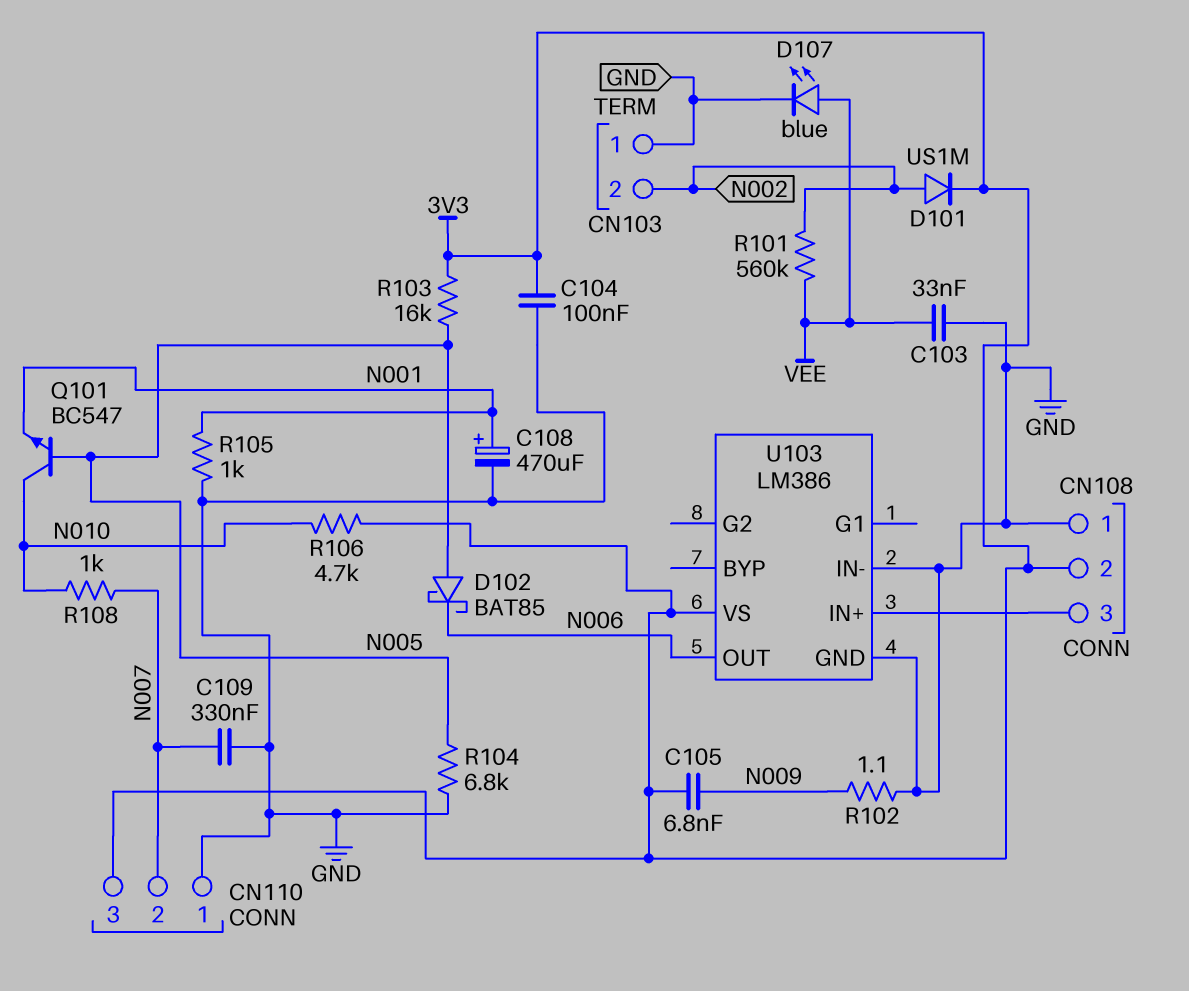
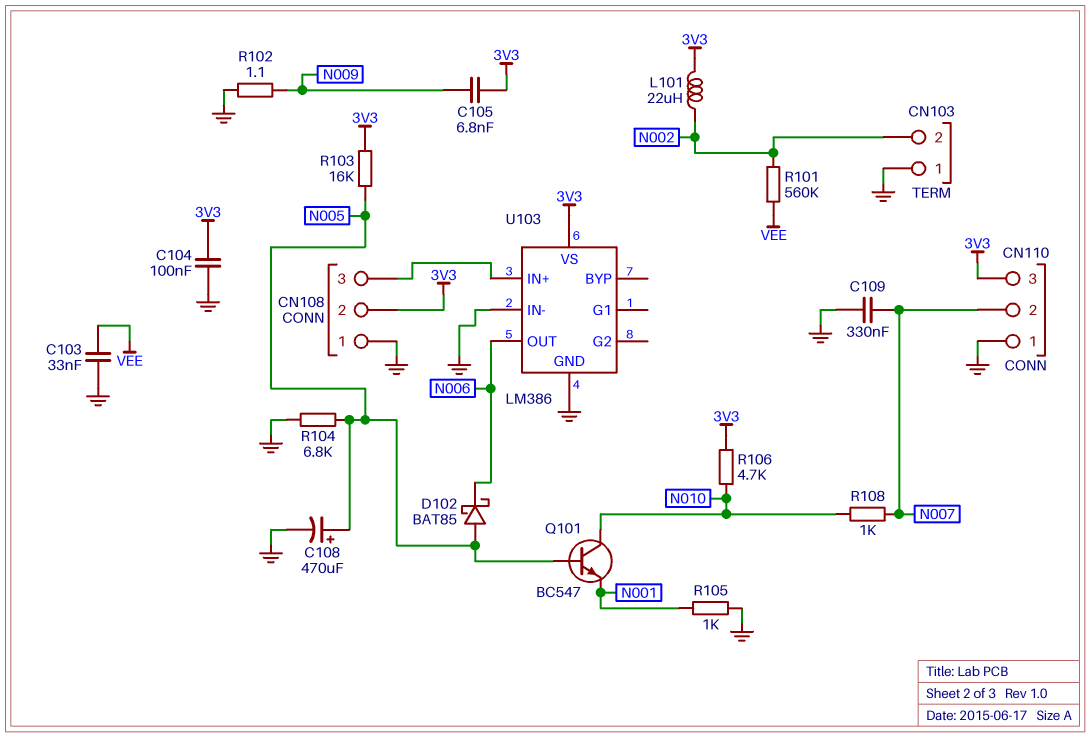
C108: 470uF (plus N001, minus GND) -> 470uF (plus N005, minus GND)
D101: diode US1M (A N002, K 3V3) -> none
D107: LED blue (A VEE, K GND) -> none
L101: none -> 22uH (3V3, N002)

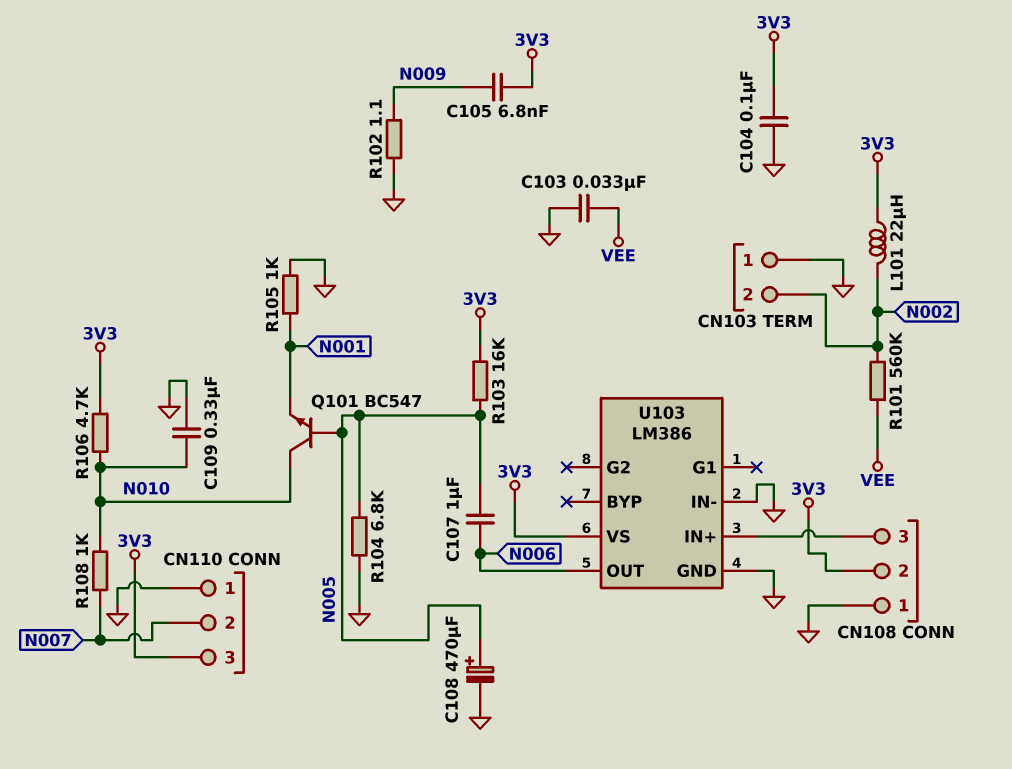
C107: none -> 1uF (N005, N006)
C109: 330nF (GND, N007) -> 330nF (GND, N010)
D102: schottky BAT85 (A N005, K N006) -> none

